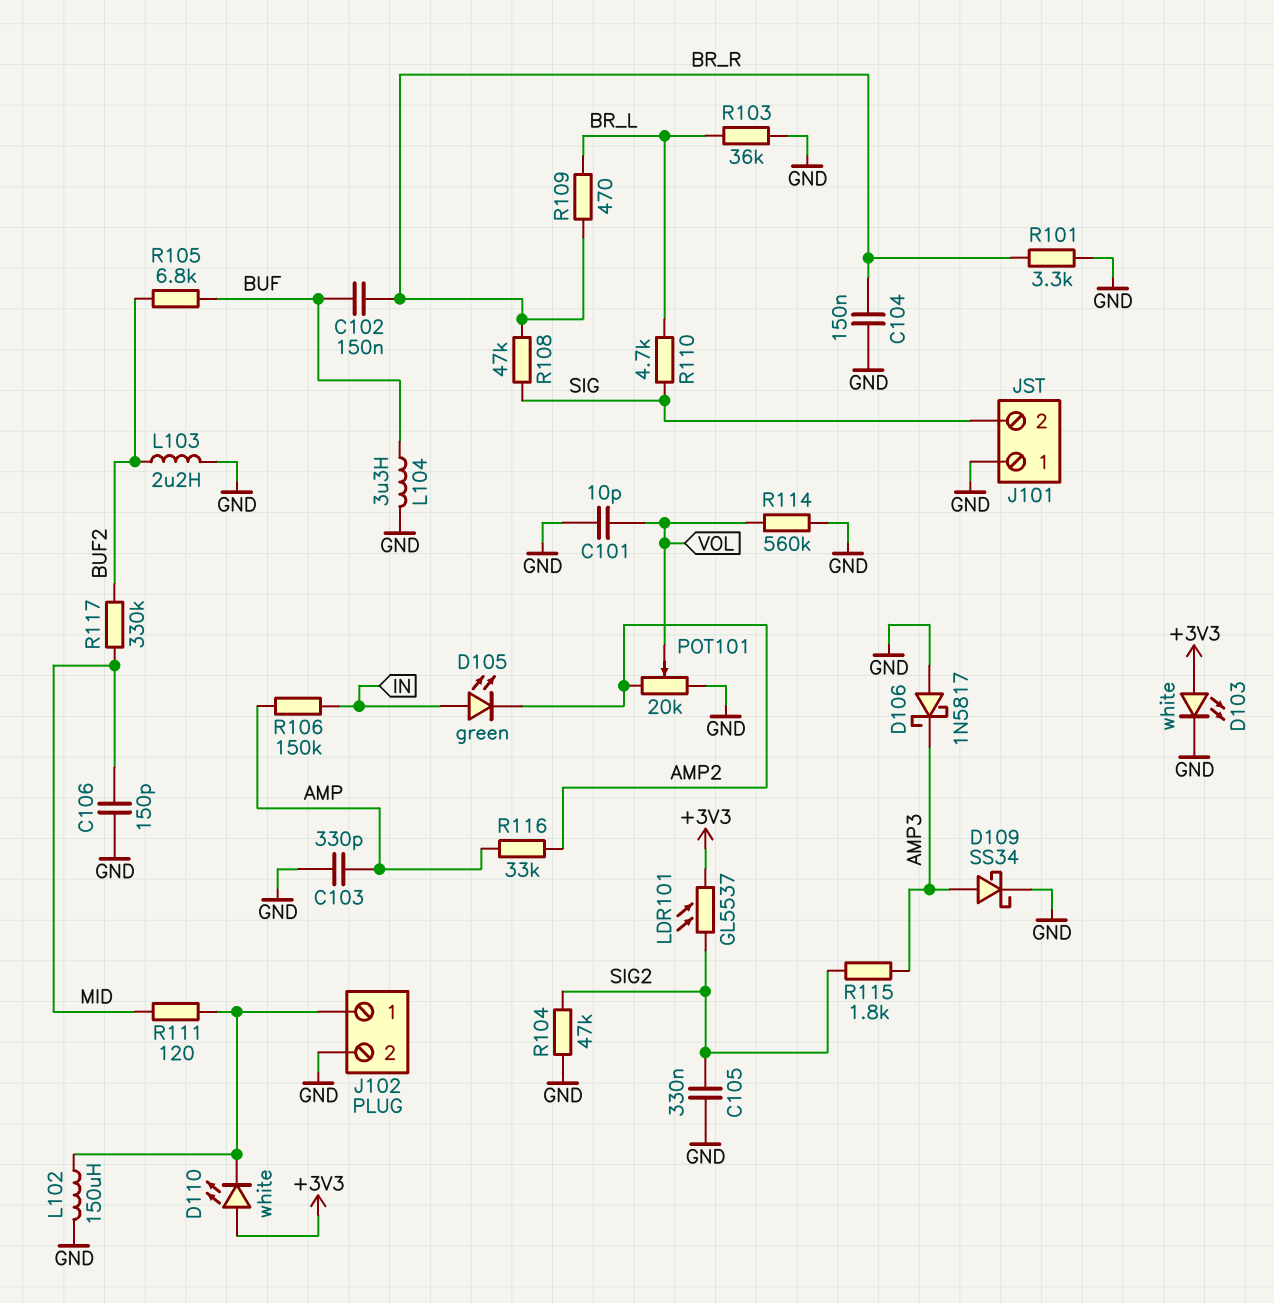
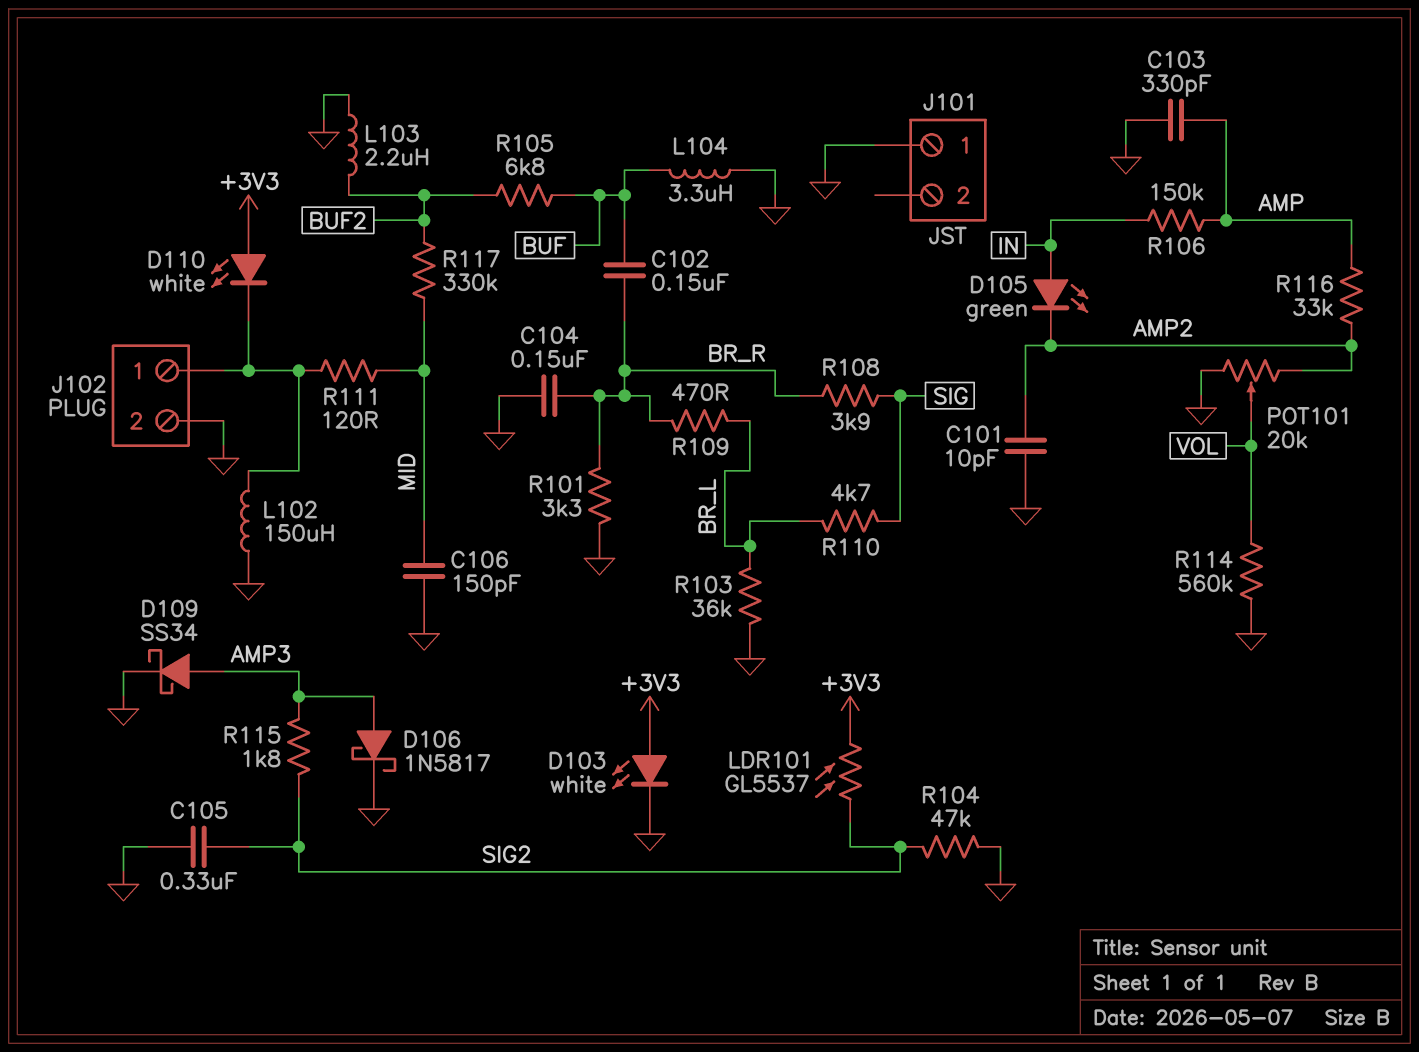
C101: 10pF (GND, VOL) -> 10pF (AMP2, GND)
D106: schottky 1N5817 (A GND, K AMP3) -> schottky 1N5817 (A AMP3, K GND)
J101 pin 2: SIG -> none
R108: 47k (BR_R, SIG) -> 3.9k (BR_R, SIG)

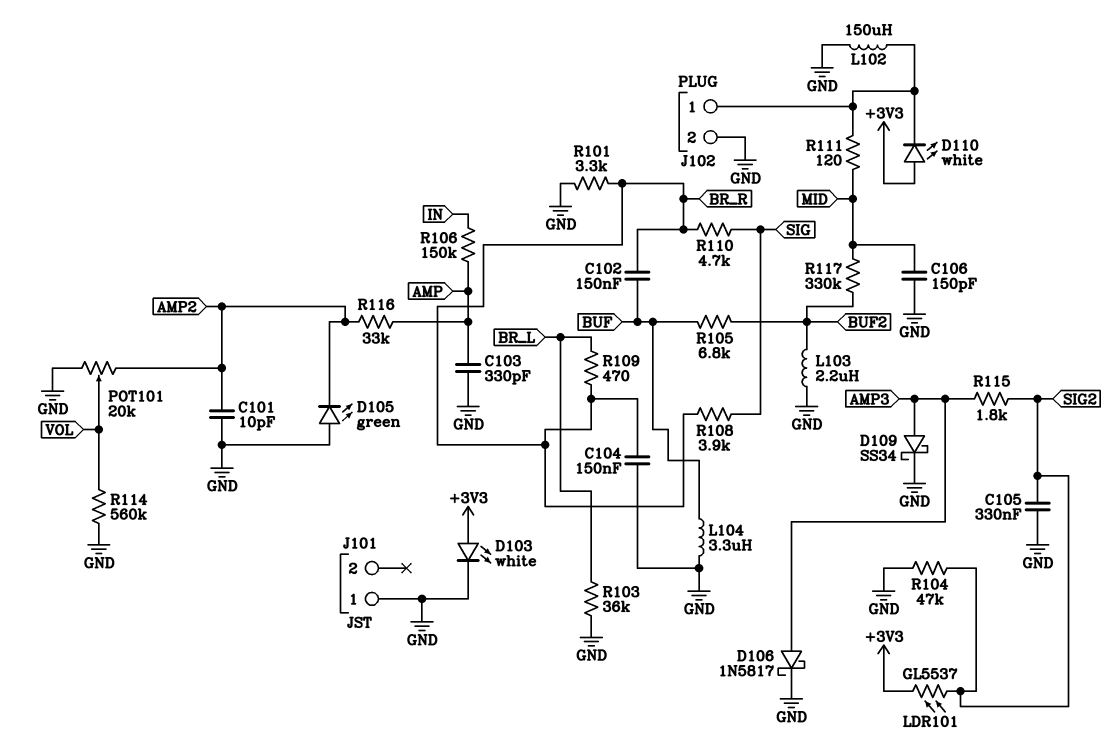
D105: LED green (A IN, K AMP2) -> LED green (A GND, K AMP2)
R110: 4.7k (BR_L, SIG) -> 4.7k (BR_R, SIG)

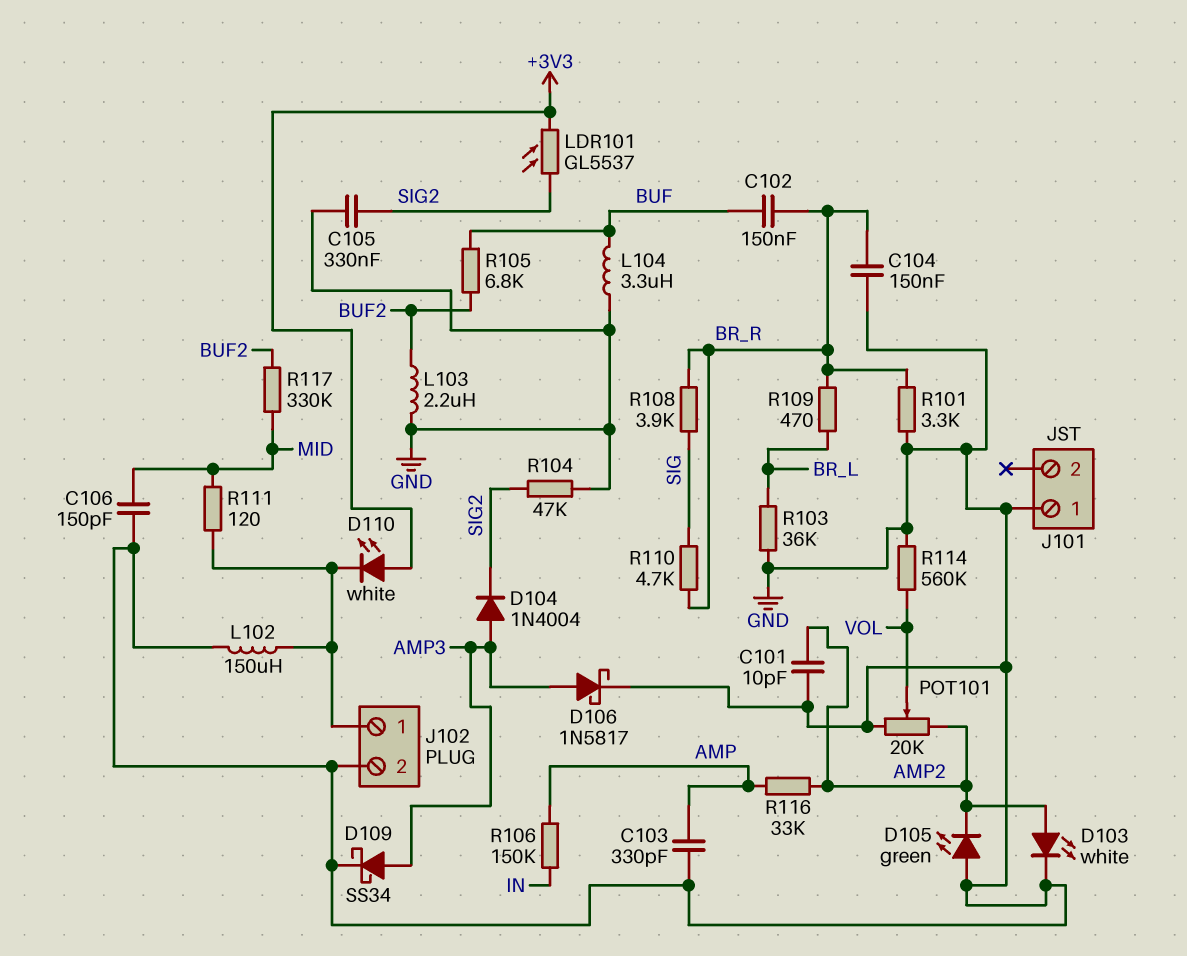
D103: LED white (A +3V3, K GND) -> LED white (A AMP2, K GND)
D104: none -> diode 1N4004 (A AMP3, K SIG2)
R115: 1.8k (AMP3, SIG2) -> none

